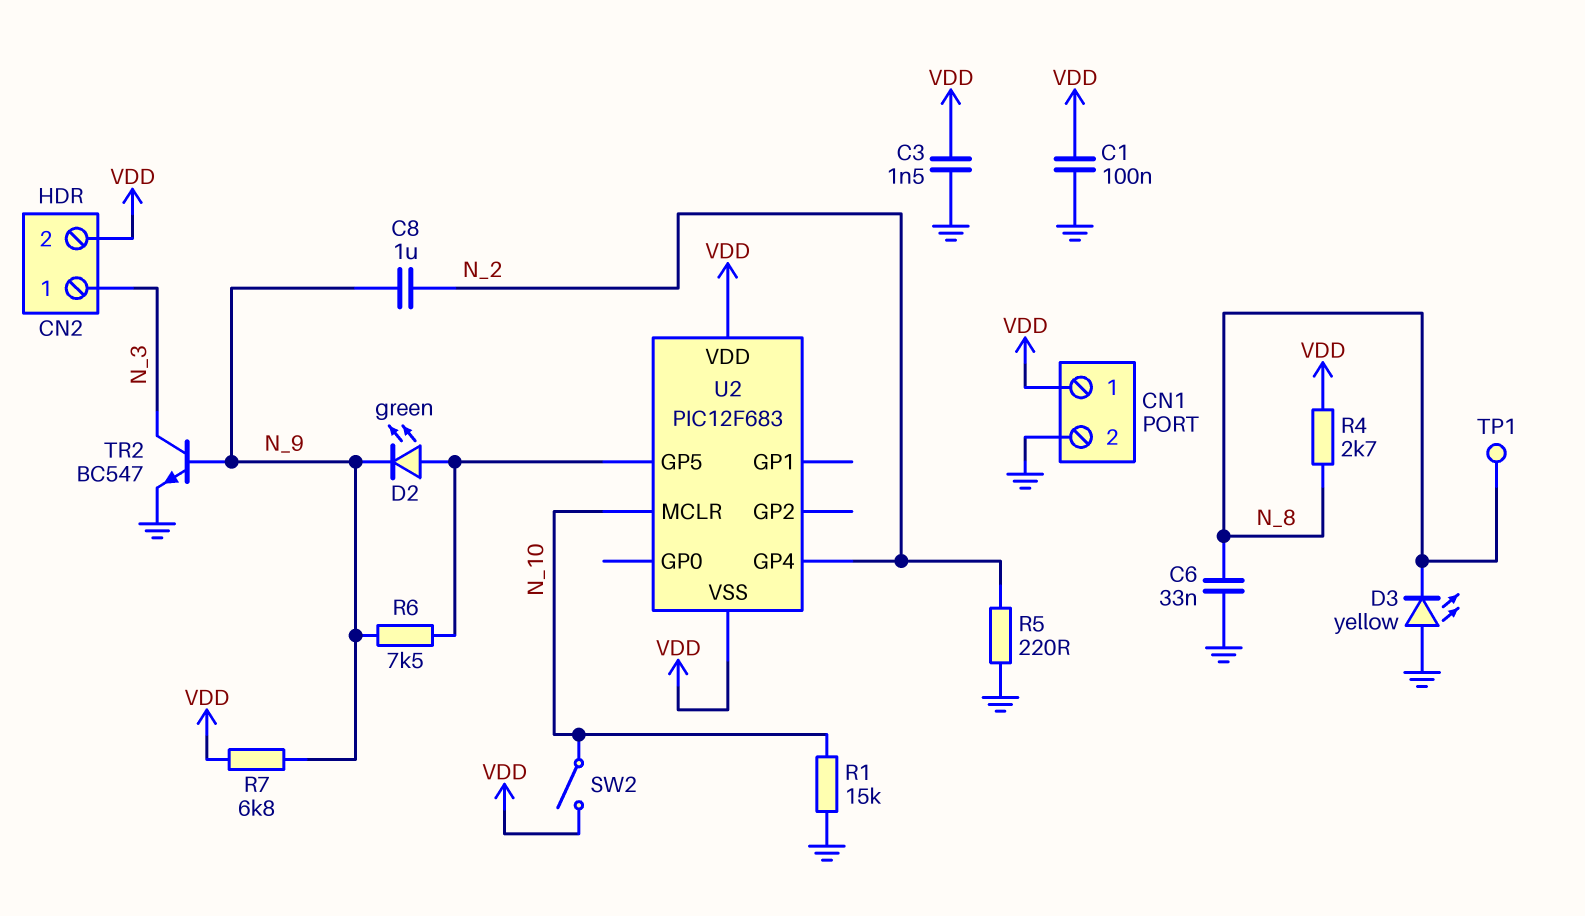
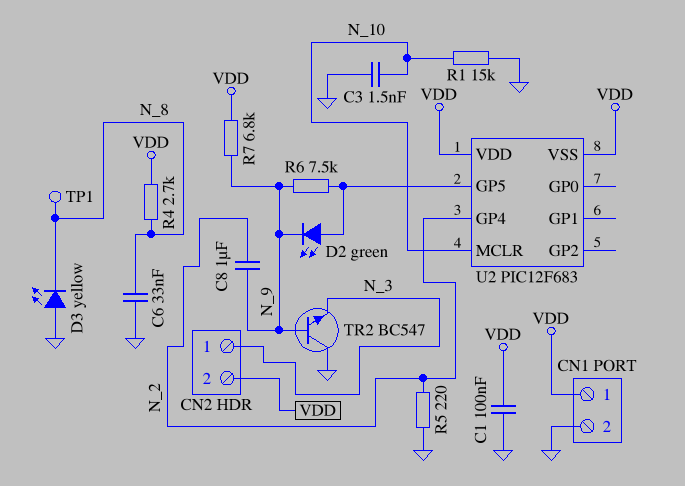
C3: 1.5nF (GND, VDD) -> 1.5nF (GND, N_10)
SW2: switch (N_10, VDD) -> none
TR2: NPN BC547 (B N_9, C N_3, E GND) -> NPN BC547 (B N_9, C GND, E N_3)

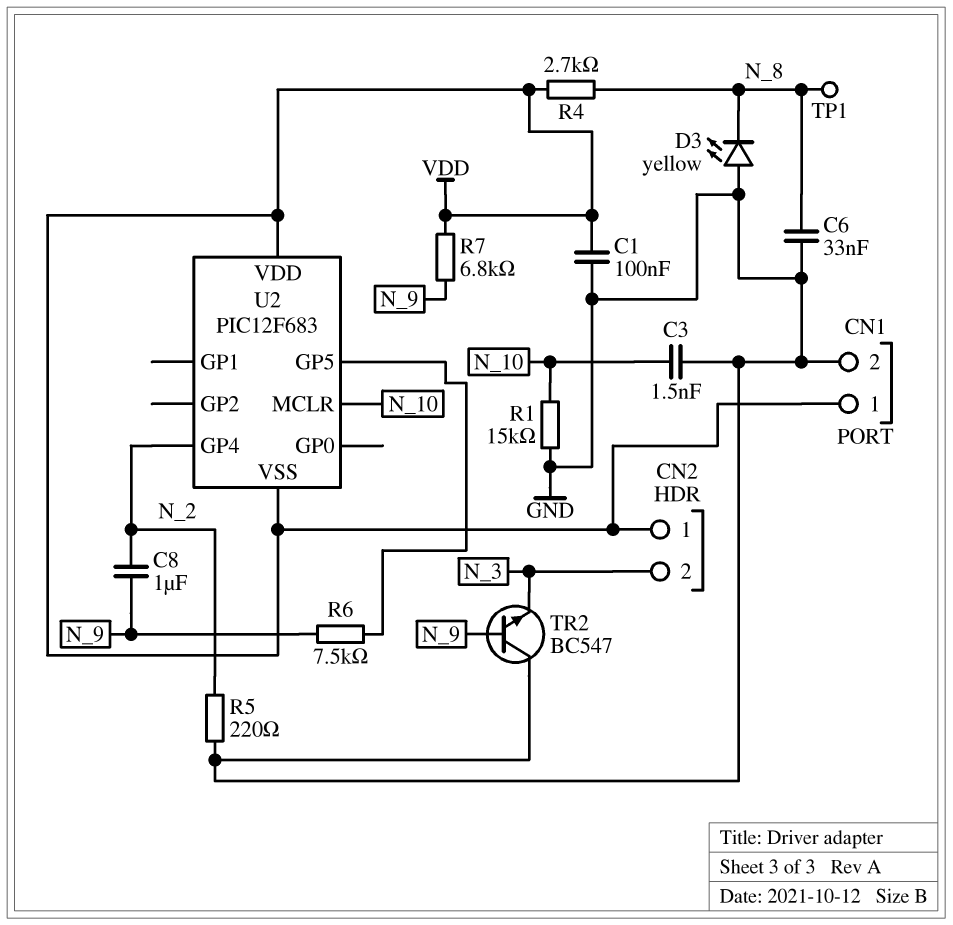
CN2 pin 1: N_3 -> VDD
CN2 pin 2: VDD -> N_3
D2: LED green (A U2/GP5, K N_9) -> none

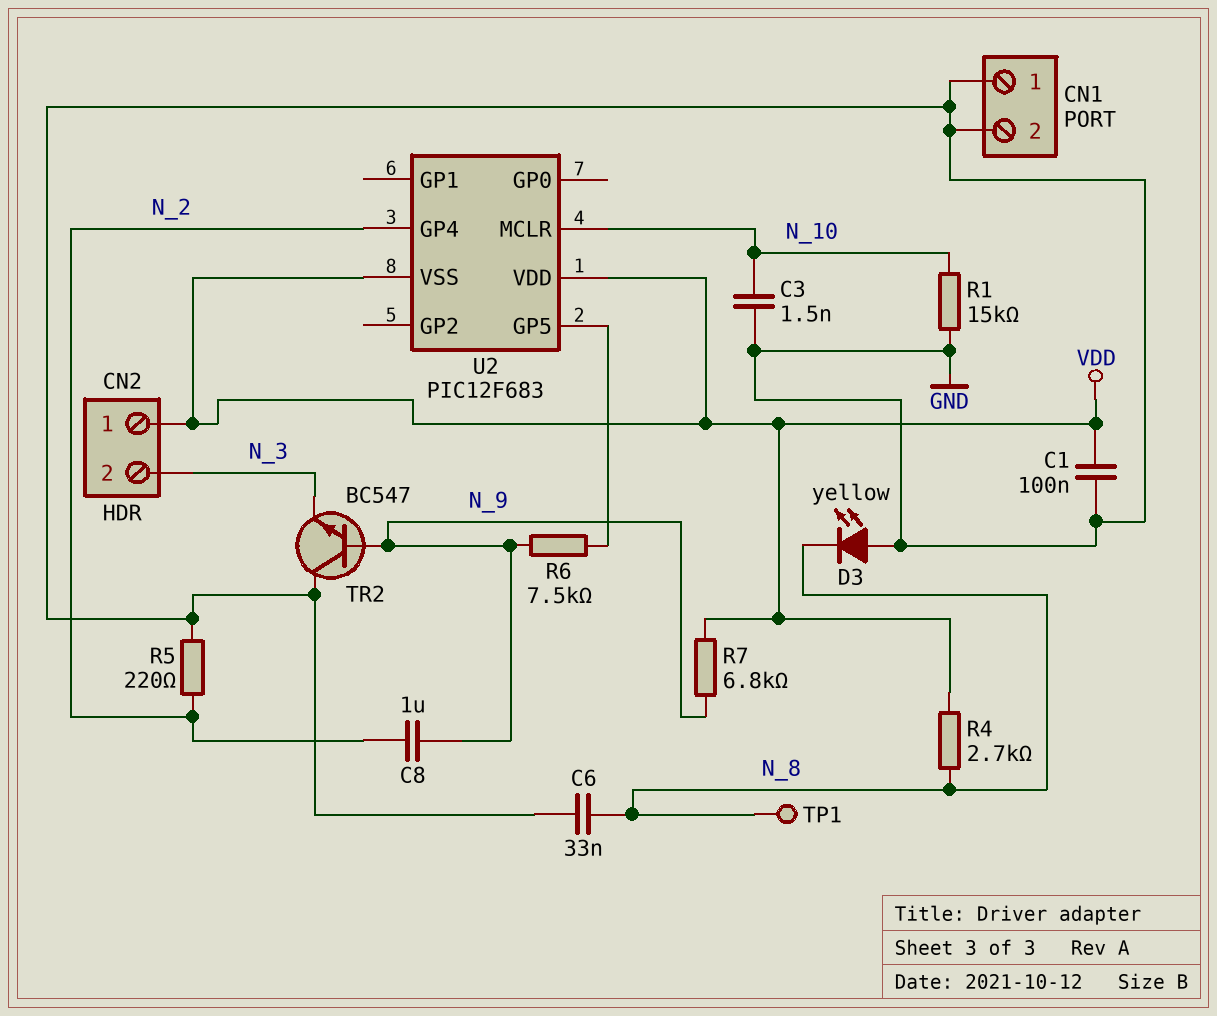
CN1 pin 1: VDD -> GND

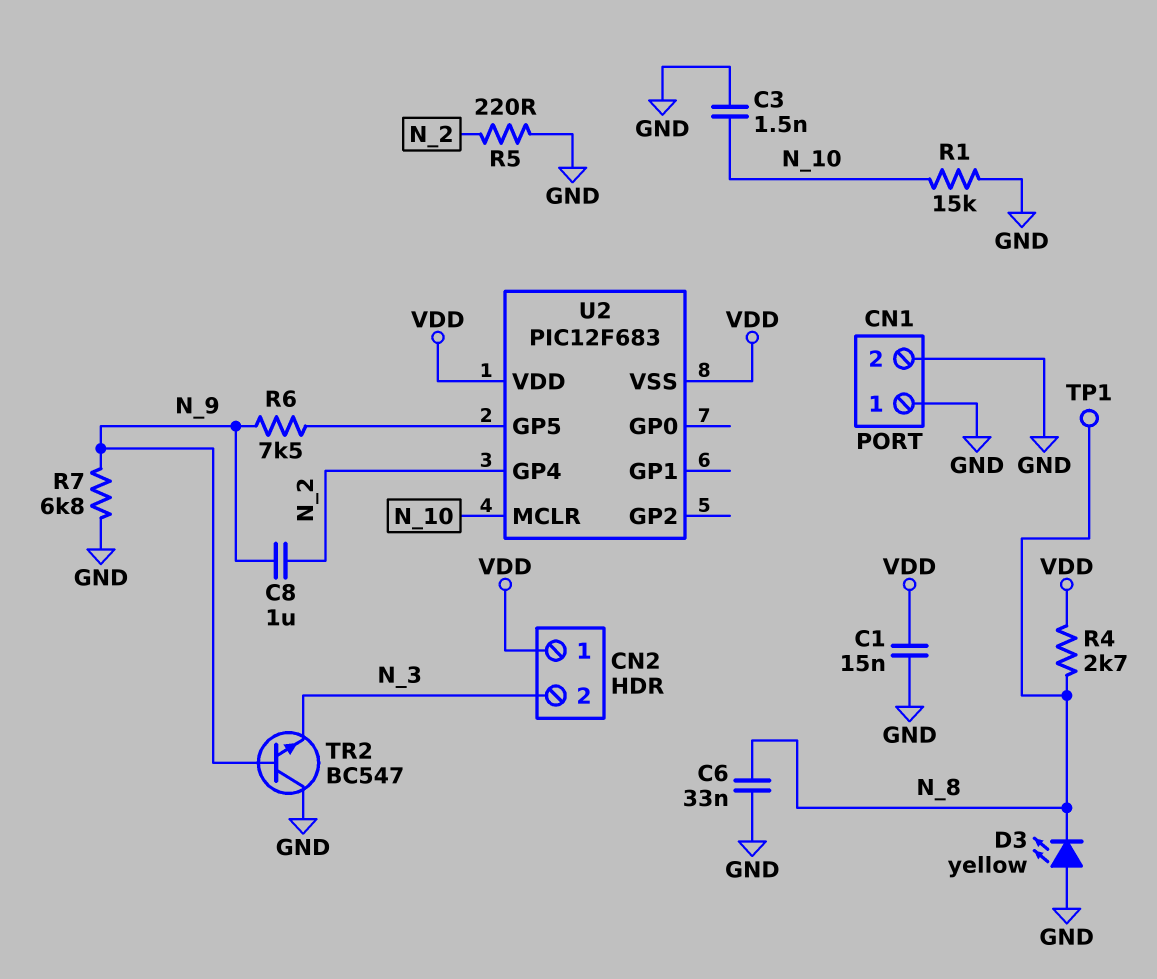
C1: 100nF (GND, VDD) -> 15nF (GND, VDD)
R7: 6.8k (N_9, VDD) -> 6.8k (GND, N_9)

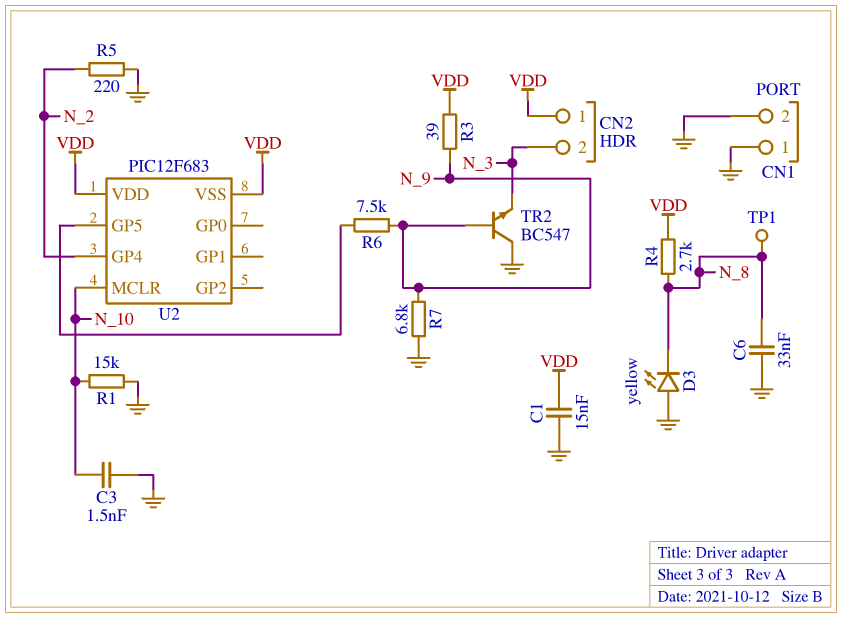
C8: 1uF (N_2, N_9) -> none
R3: none -> 39 (N_9, VDD)

